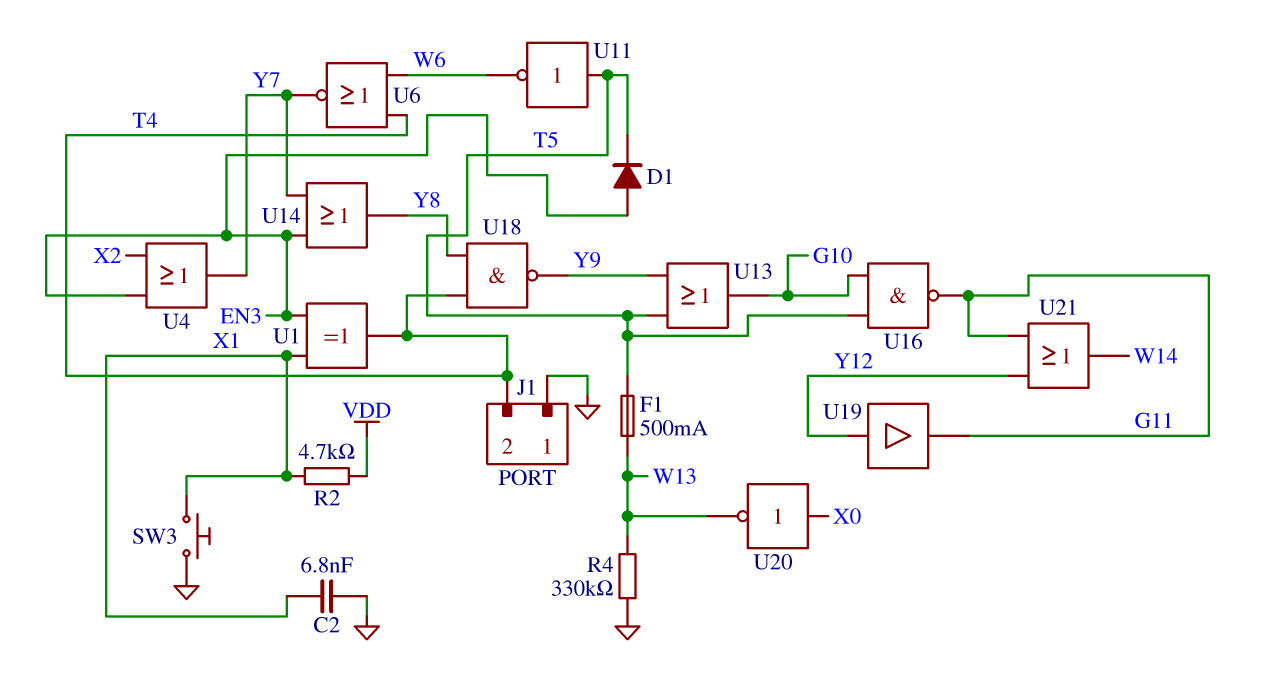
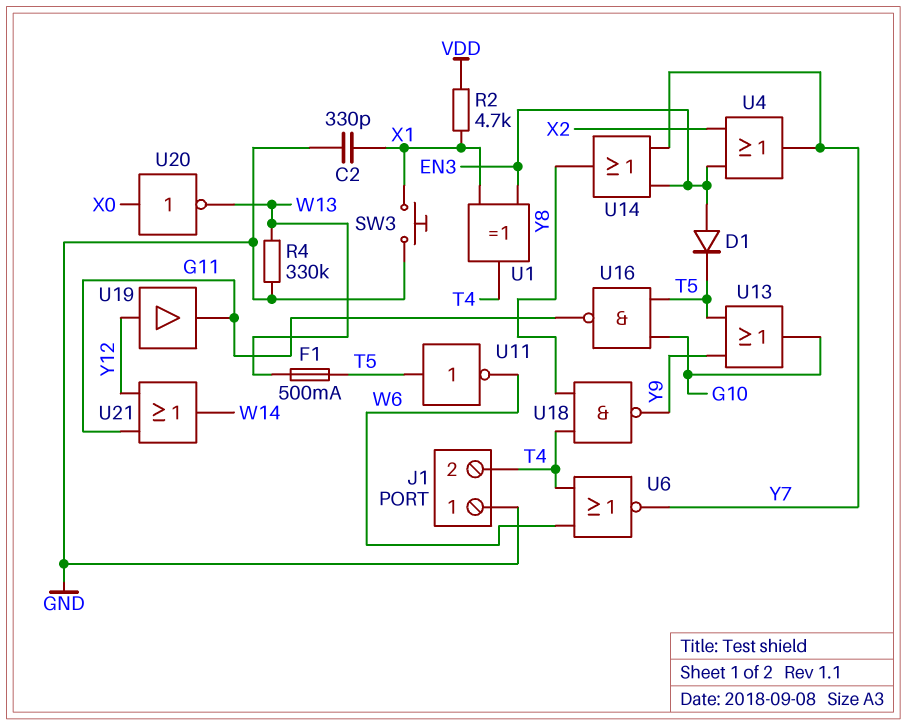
C2: 6.8nF (GND, X1) -> 330pF (GND, X1)

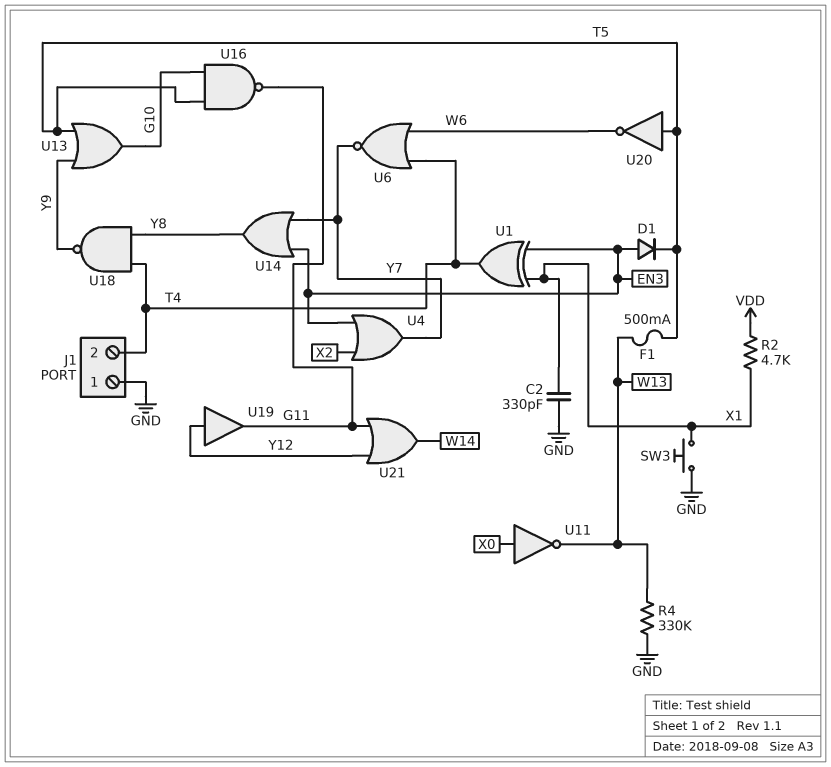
U11: NOT (in T5, out W6) -> NOT (in X0, out W13)
U20: NOT (in X0, out W13) -> NOT (in T5, out W6)

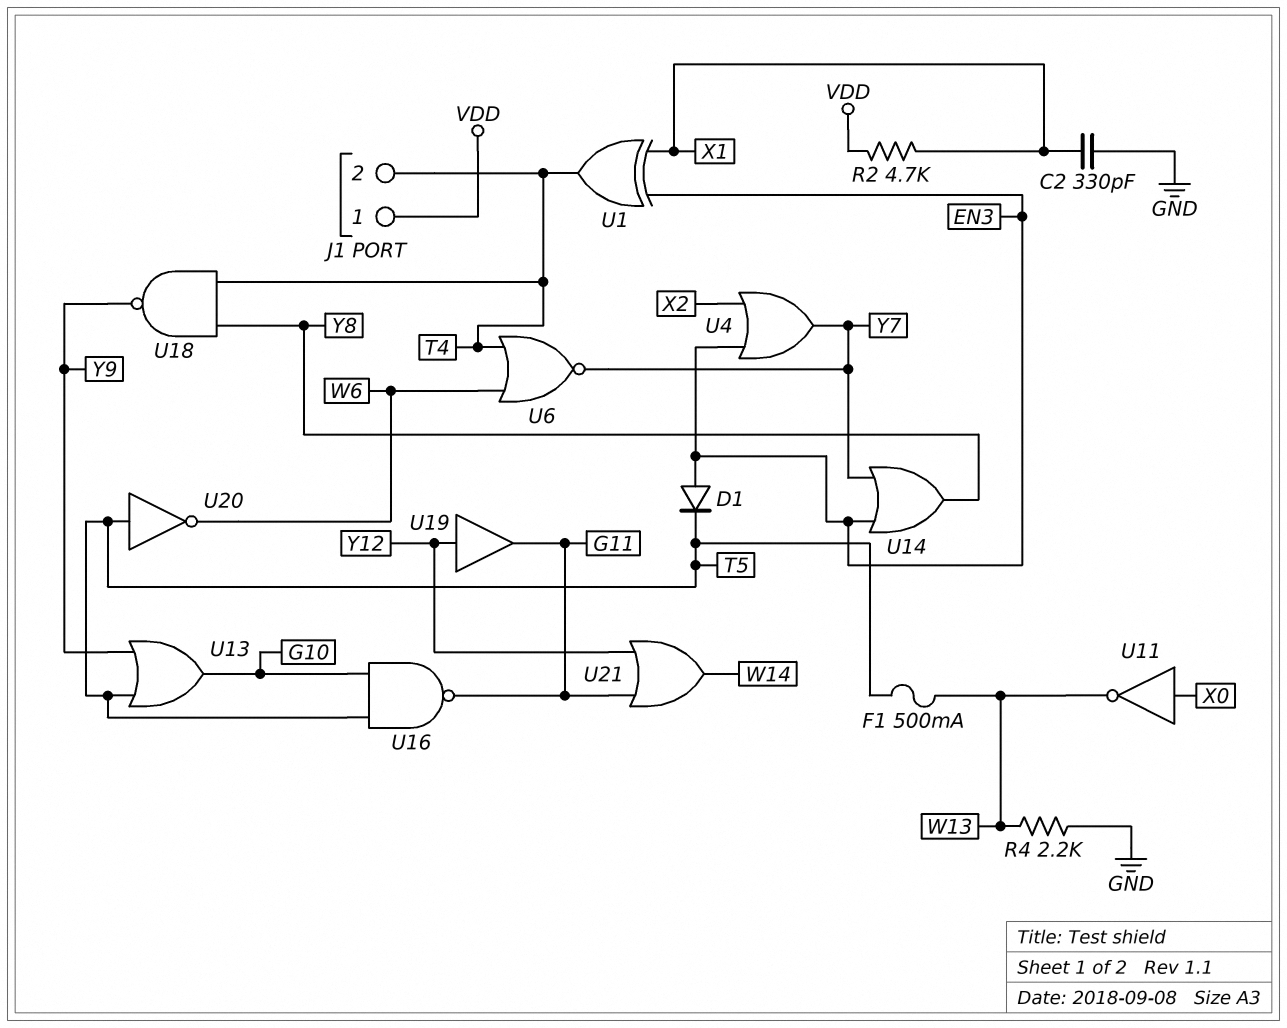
J1 pin 1: GND -> VDD
R4: 330k (GND, W13) -> 2.2k (GND, W13)
SW3: button (GND, X1) -> none

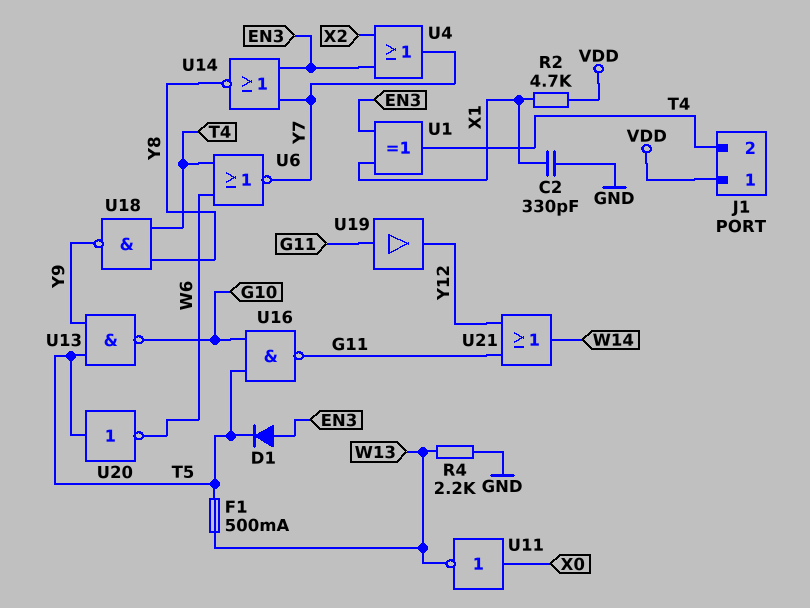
U13: OR (in T5, in Y9, out G10) -> NAND (in T5, in Y9, out G10)
U14: OR (in EN3, in Y7, out Y8) -> NOR (in EN3, in Y7, out Y8)
U19: buffer (in Y12, out G11) -> buffer (in G11, out Y12)

